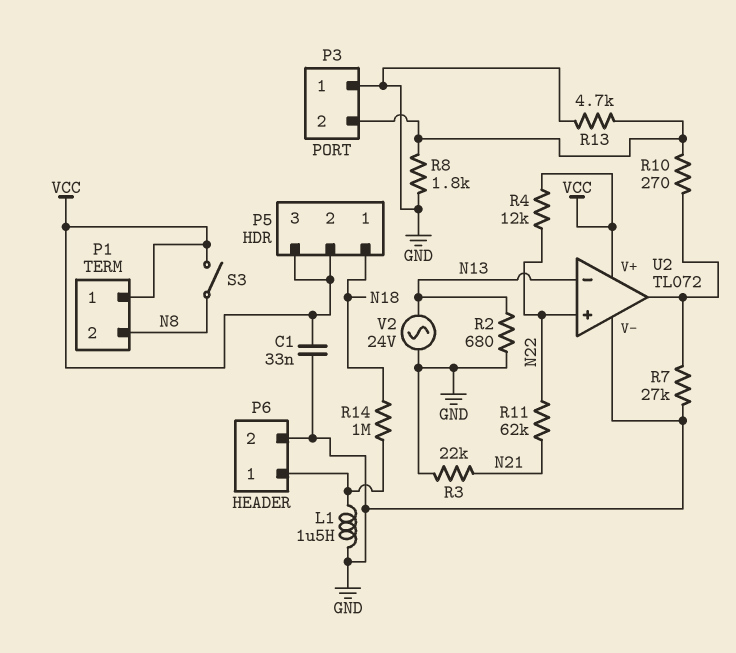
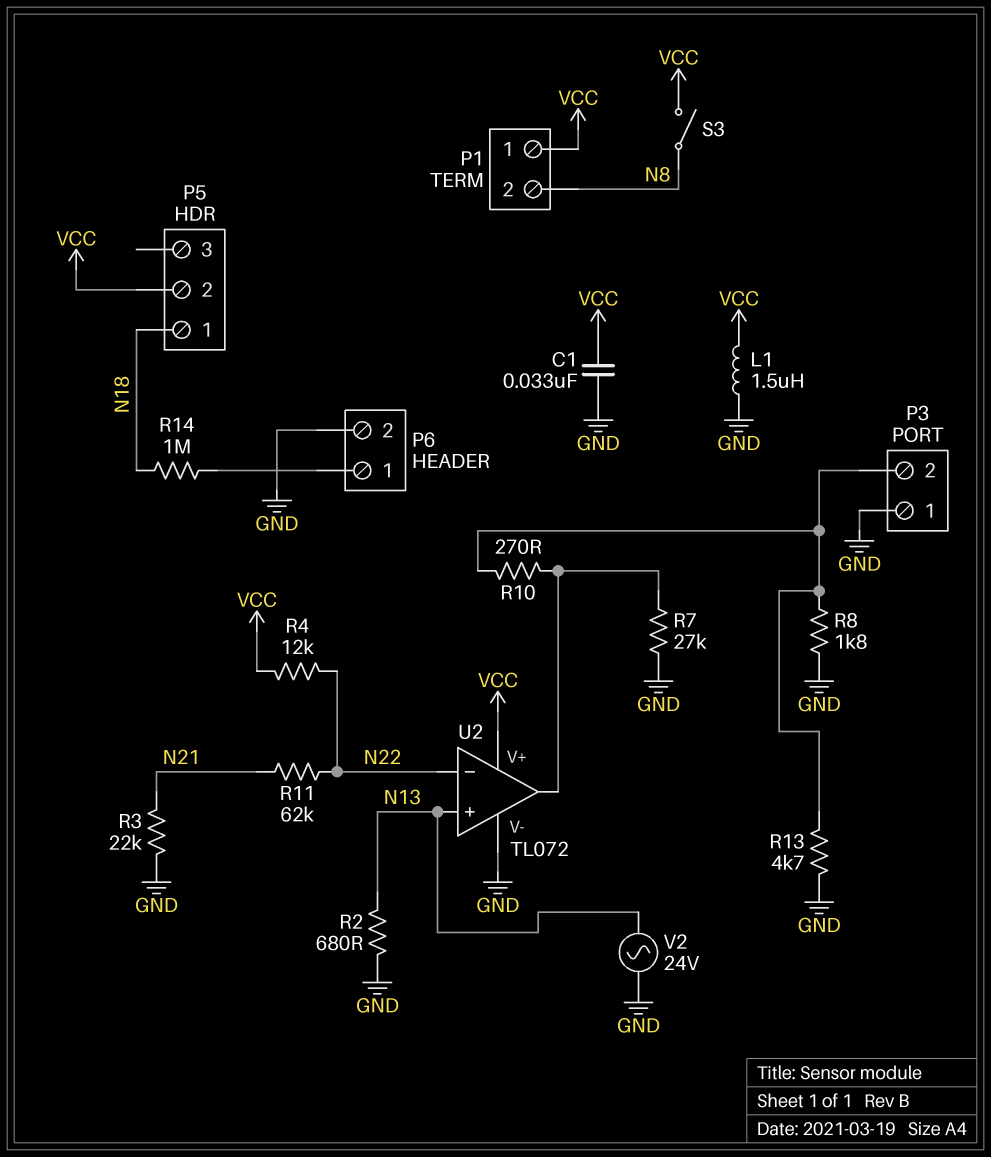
L1: 1.5uH (GND, P6/1) -> 1.5uH (GND, VCC)
P5 pin 3: VCC -> none
U2 pin in+: N22 -> N13
U2 pin in-: N13 -> N22

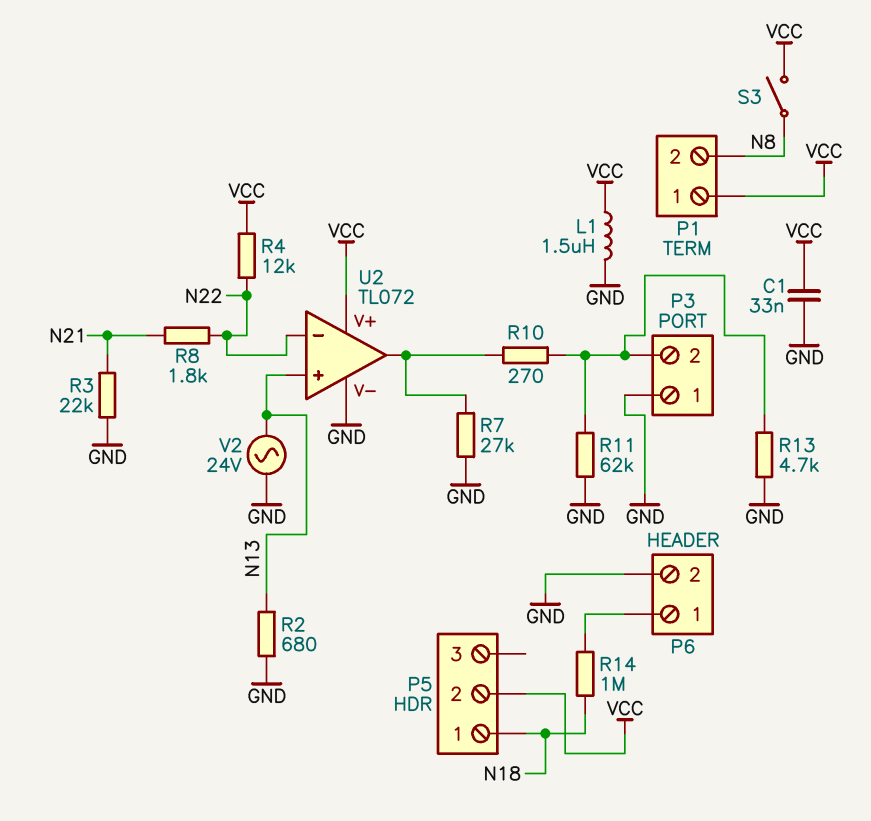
R8: 1.8k (GND, P3/2) -> 1.8k (N21, N22)
R11: 62k (N21, N22) -> 62k (GND, P3/2)

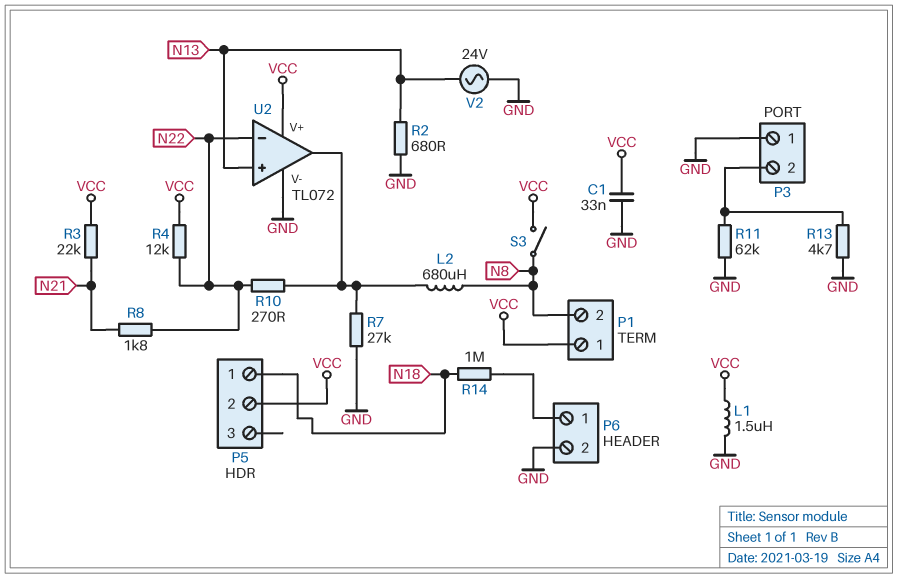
L2: none -> 680uH (N8, U2/out)
R3: 22k (GND, N21) -> 22k (N21, VCC)
R10: 270 (P3/2, U2/out) -> 270 (N22, U2/out)

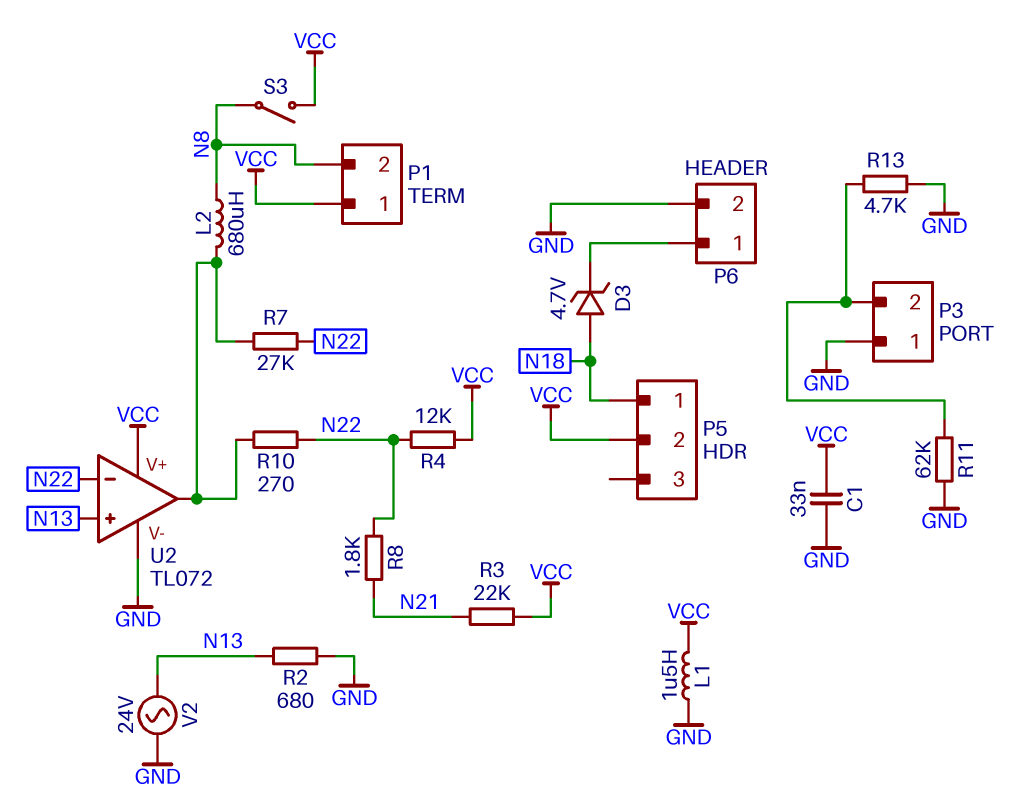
D3: none -> zener 4.7V (A N18, K P6/1)
R7: 27k (GND, U2/out) -> 27k (N22, U2/out)
R14: 1M (N18, P6/1) -> none

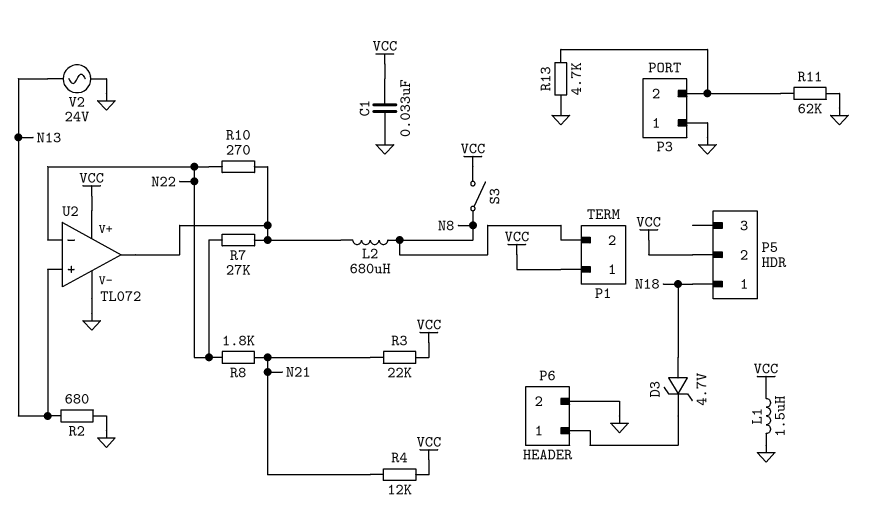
R4: 12k (N22, VCC) -> 12k (N21, VCC)

